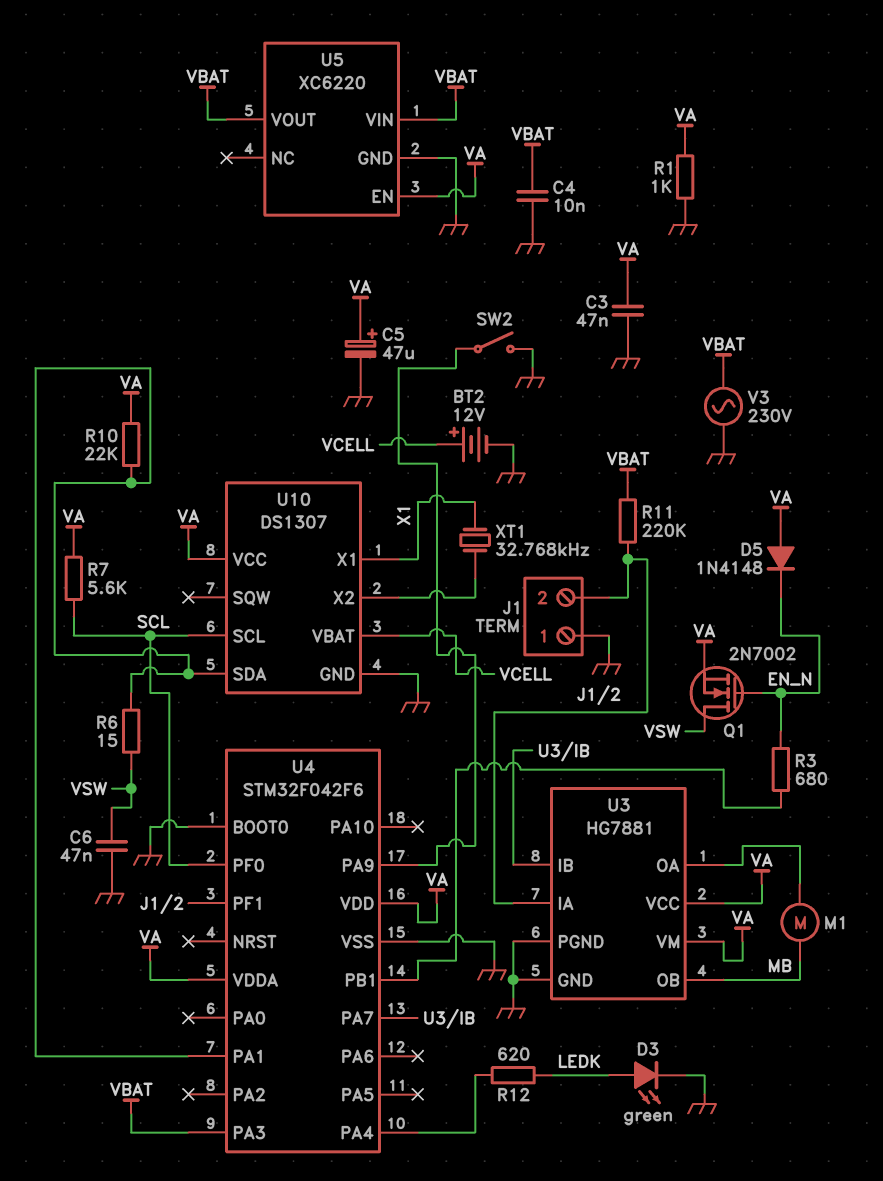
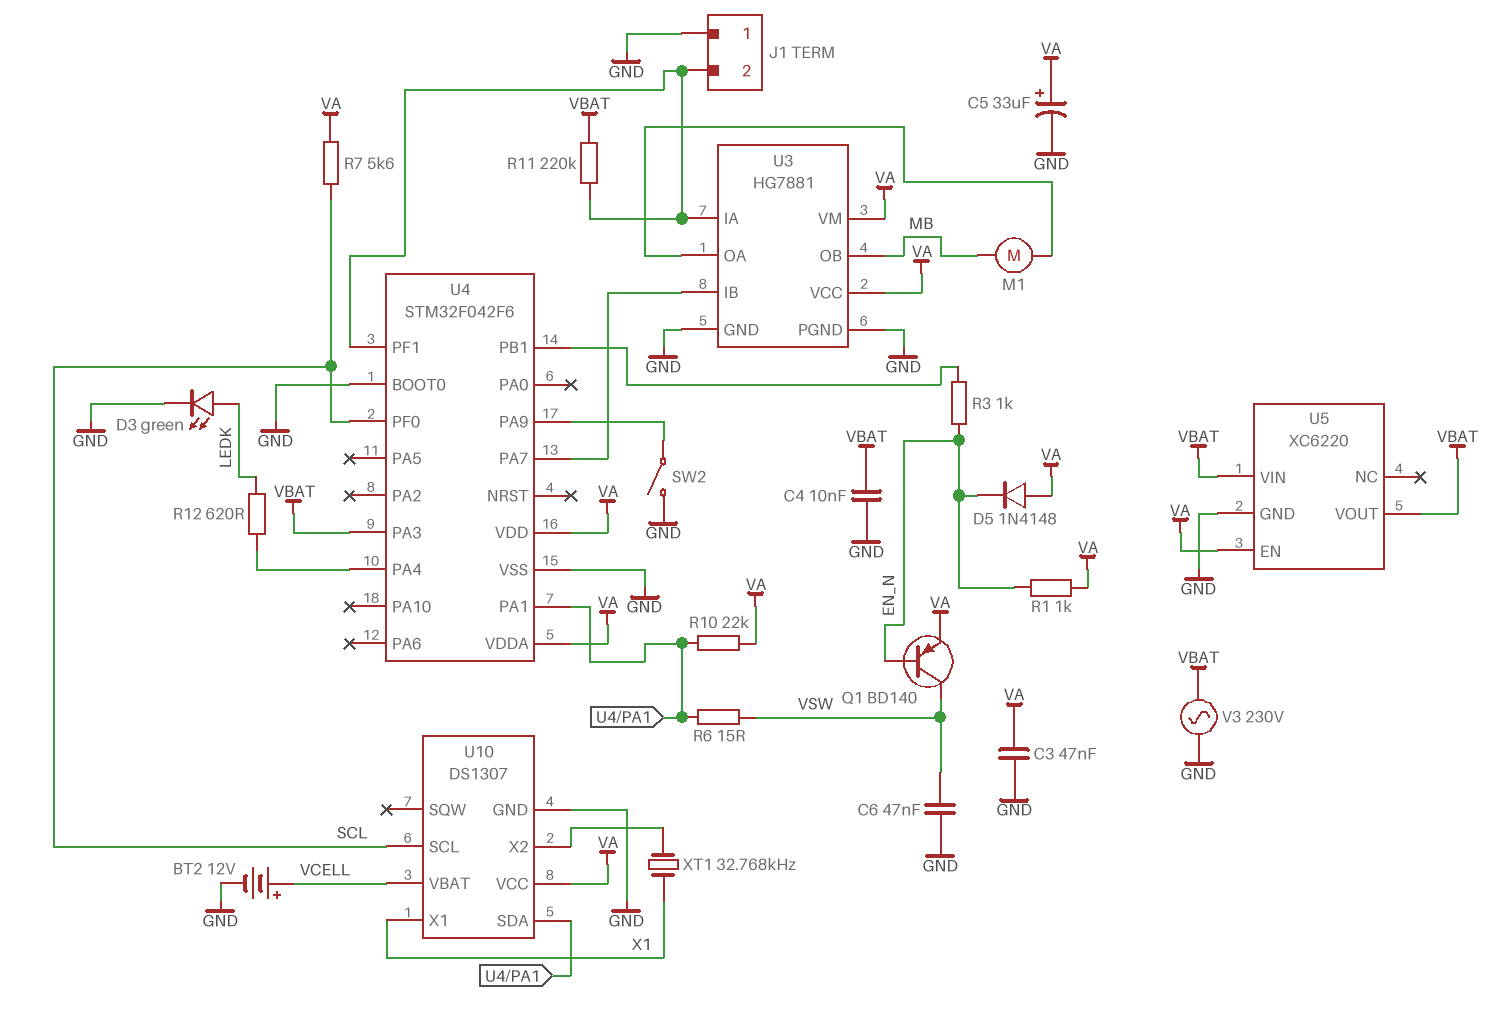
C5: 47uF (plus VA, minus GND) -> 33uF (plus VA, minus GND)
Q1: NMOS 2N7002 (G EN_N, D VSW, S VA) -> PNP BD140 (B EN_N, C VSW, E VA)
R1: 1k (GND, VA) -> 1k (EN_N, VA)
R3: 680 (EN_N, U4/PB1) -> 1k (EN_N, U4/PB1)

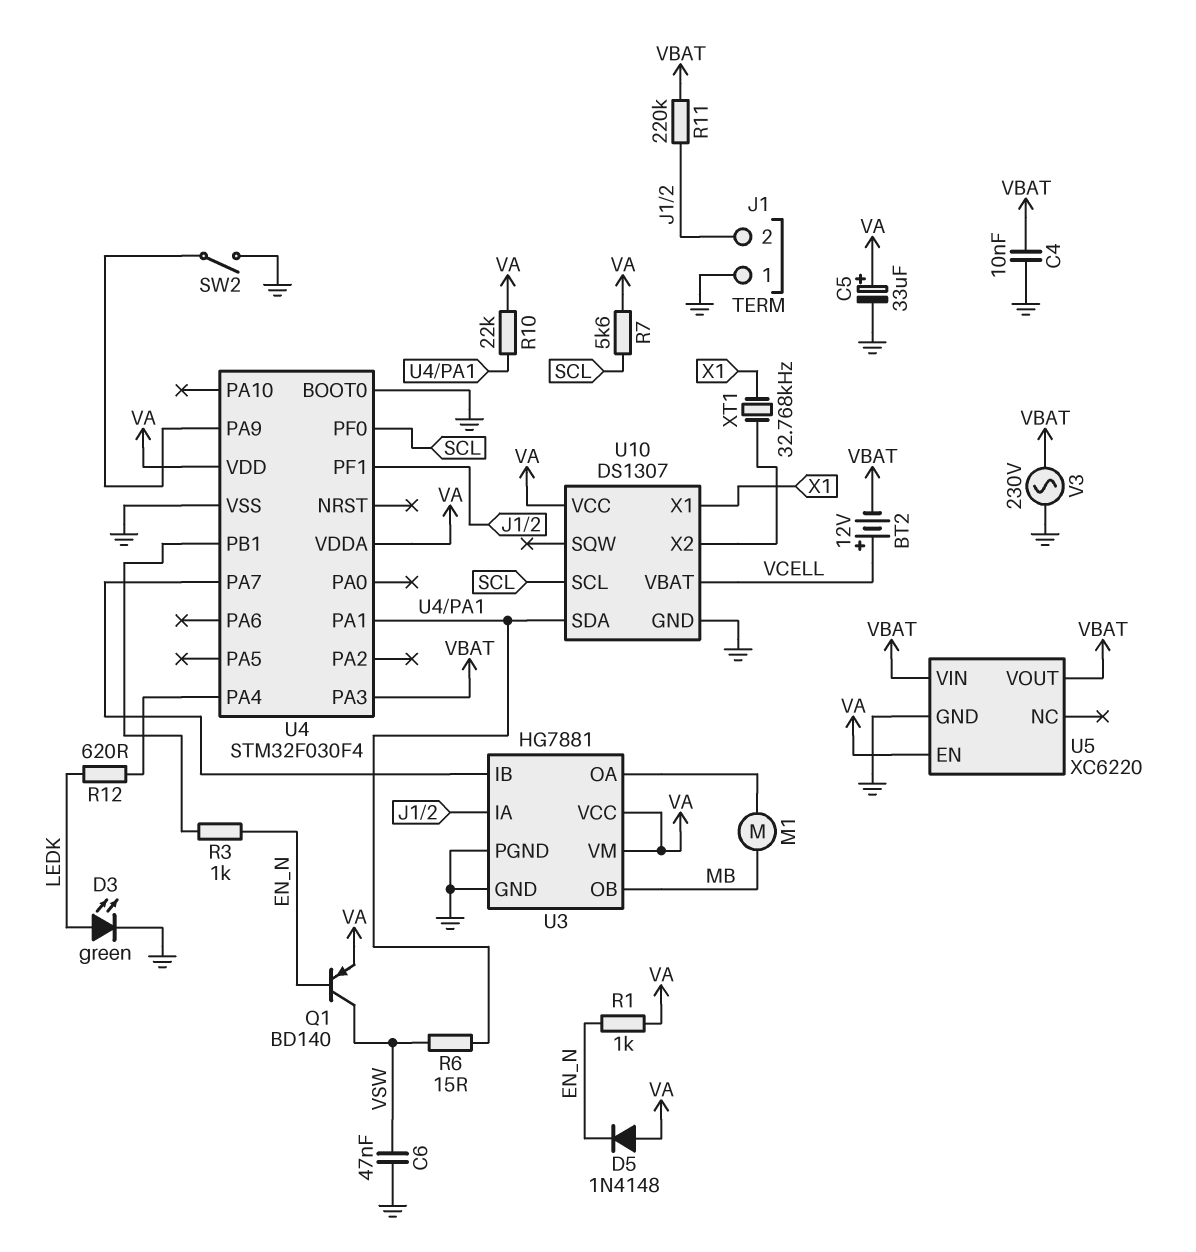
BT2: 12V (plus VCELL, minus GND) -> 12V (plus VCELL, minus VBAT)
C3: 47nF (GND, VA) -> none
U4: STM32F042F6 -> STM32F030F4

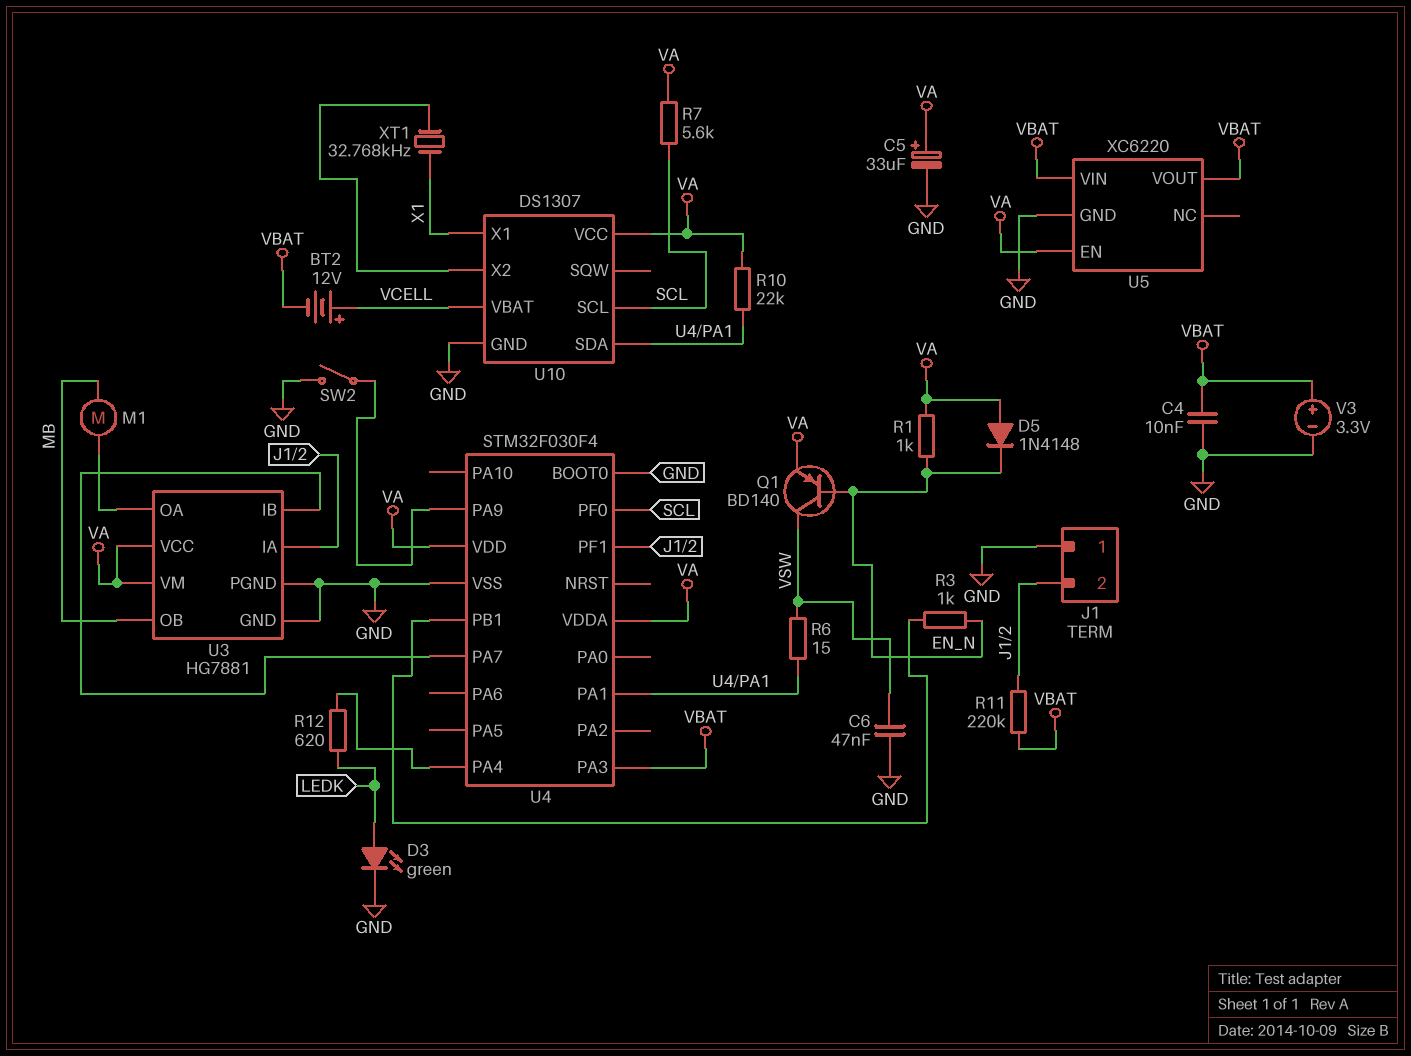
V3: AC 230V (GND, VBAT) -> 3.3V (plus VBAT, minus GND)

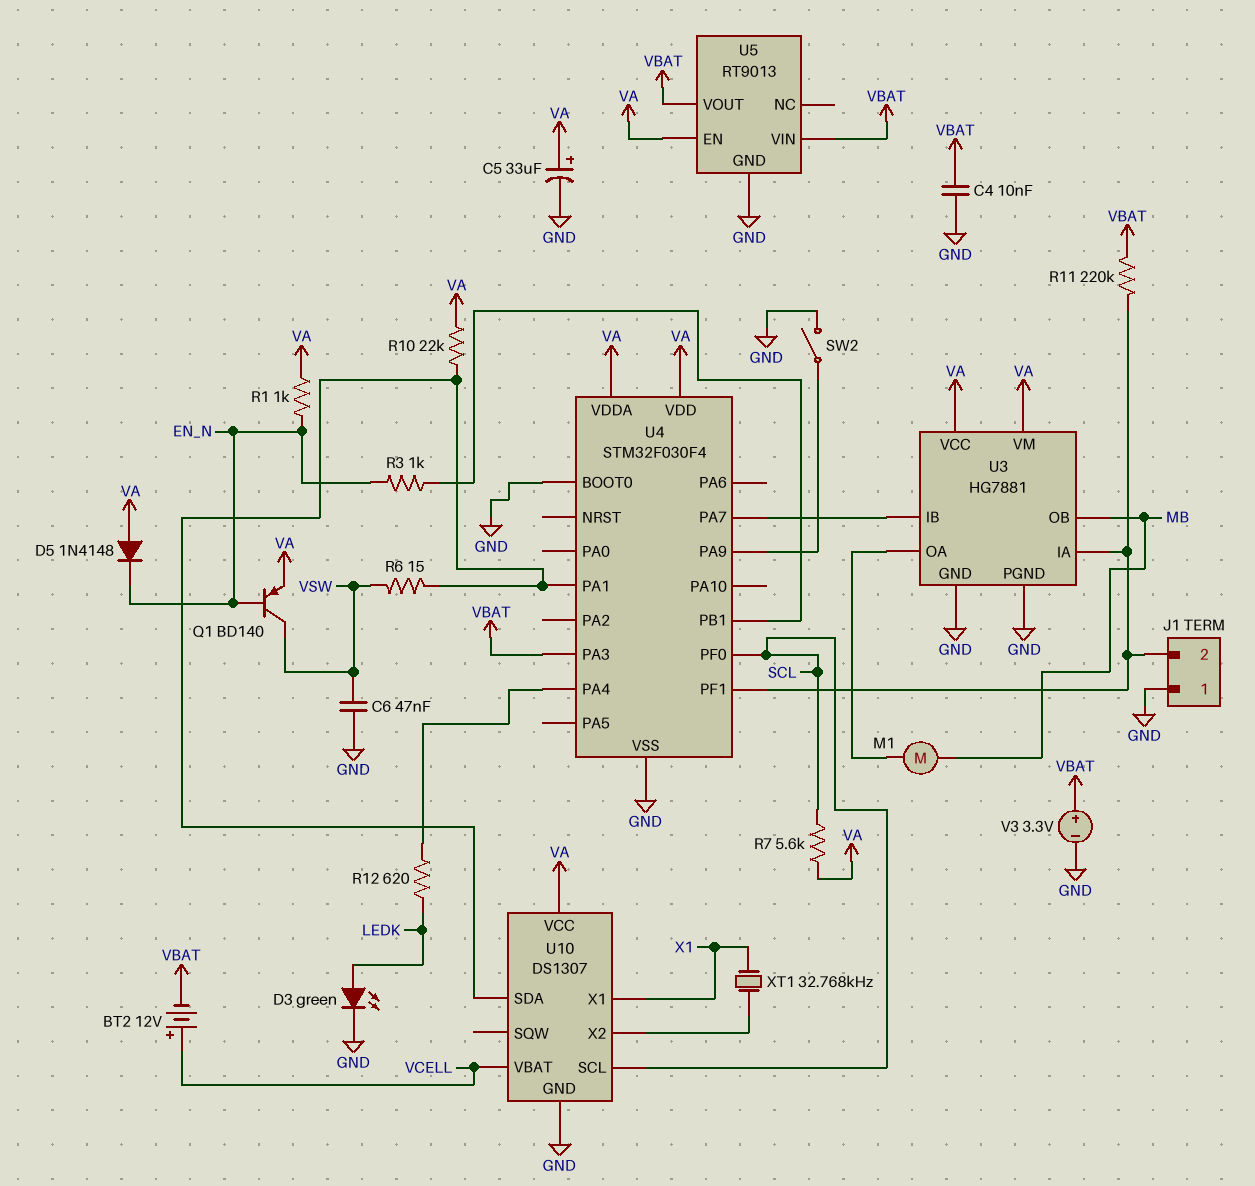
U5: XC6220 -> RT9013

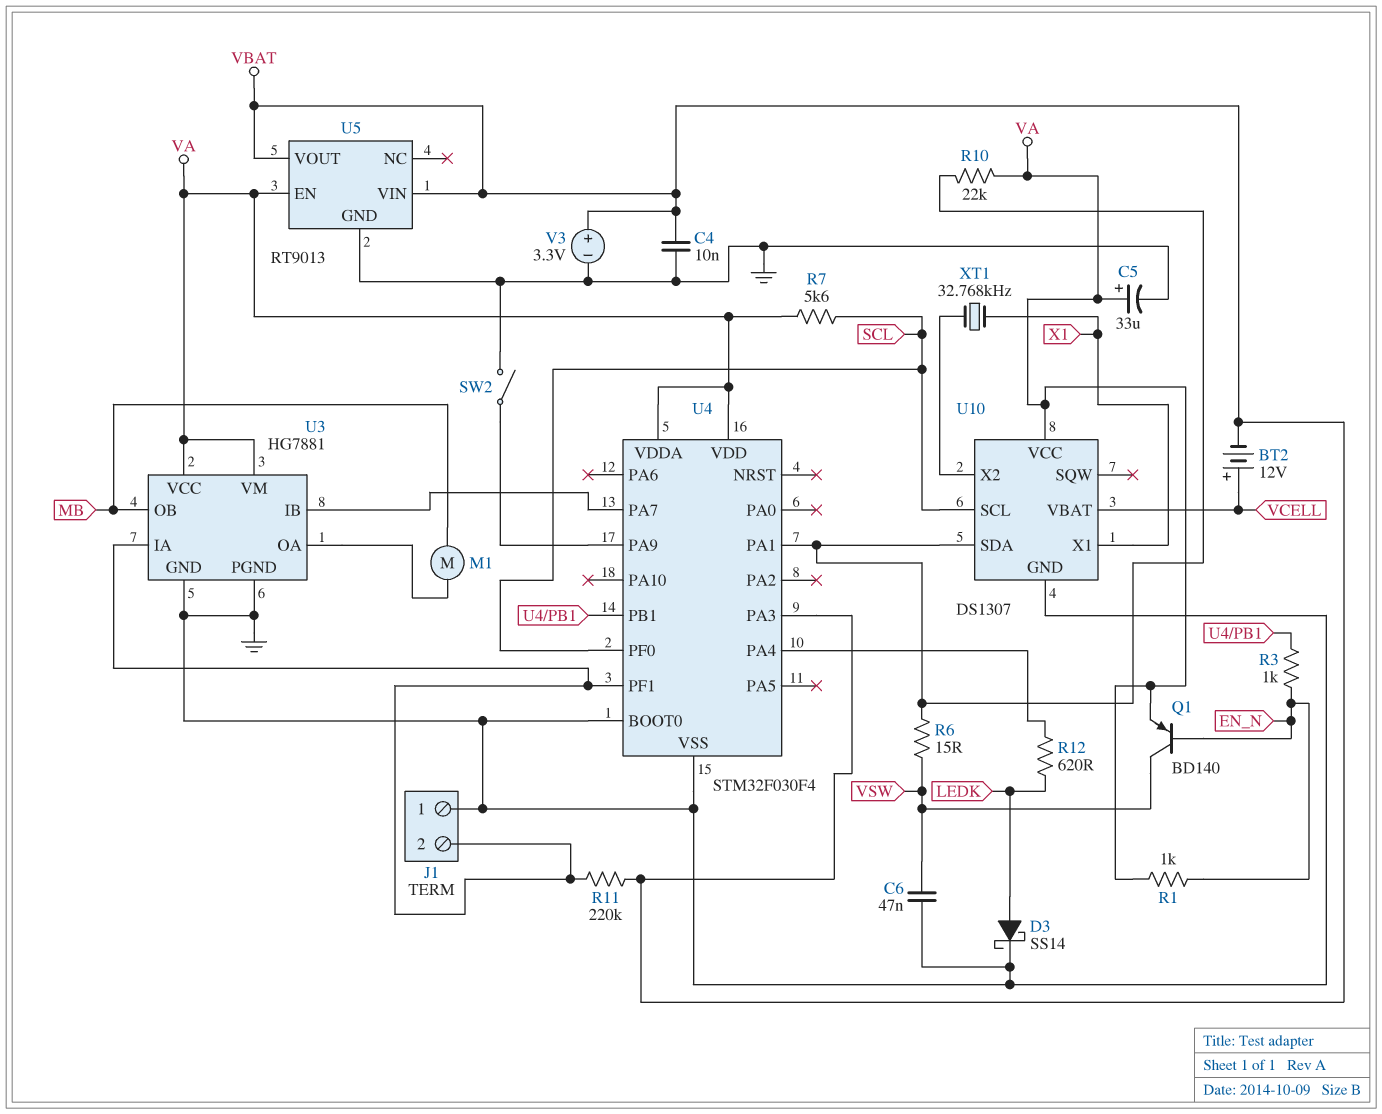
D3: LED green (A LEDK, K GND) -> schottky SS14 (A LEDK, K GND)
D5: diode 1N4148 (A VA, K EN_N) -> none

